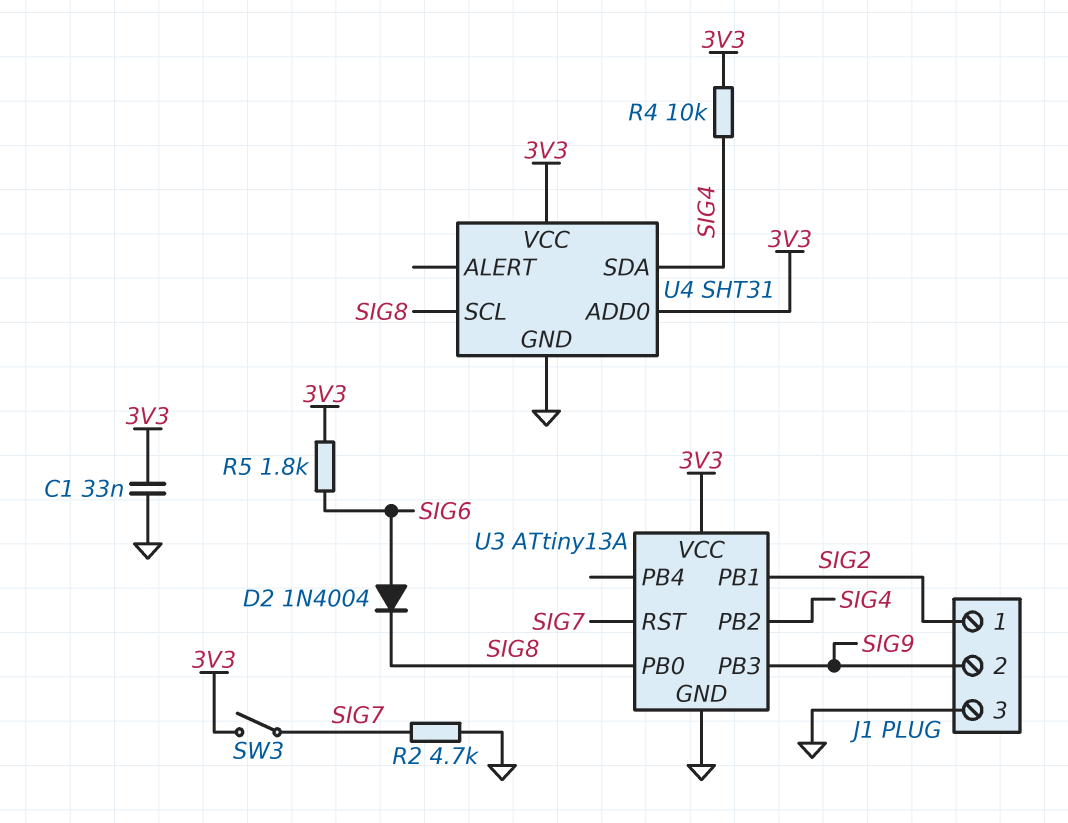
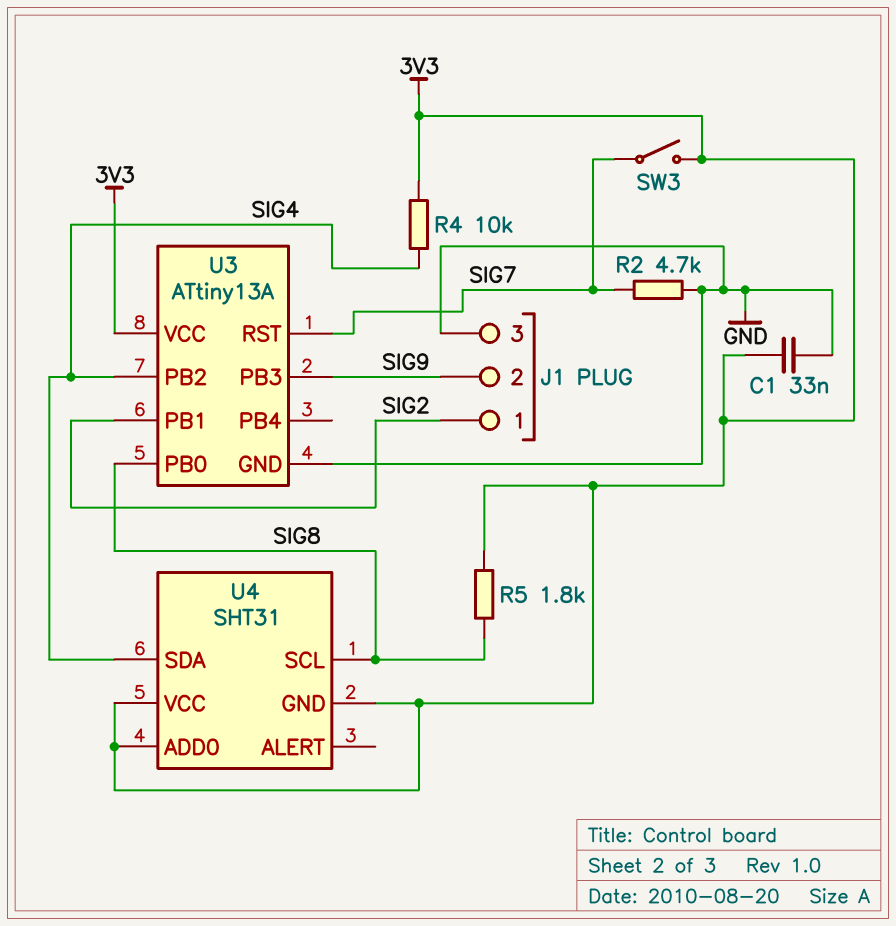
D2: diode 1N4004 (A SIG6, K SIG8) -> none
R5: 1.8k (3V3, SIG6) -> 1.8k (3V3, SIG8)
U4 pin GND: GND -> 3V3

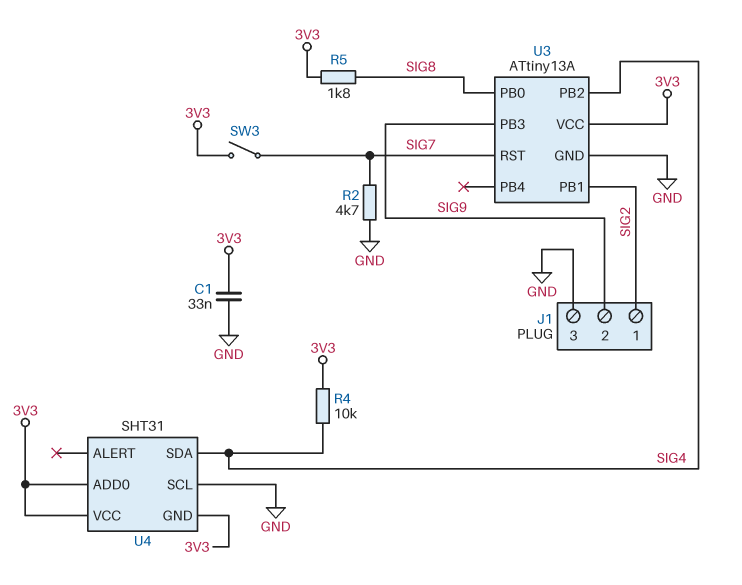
U4 pin SCL: SIG8 -> GND

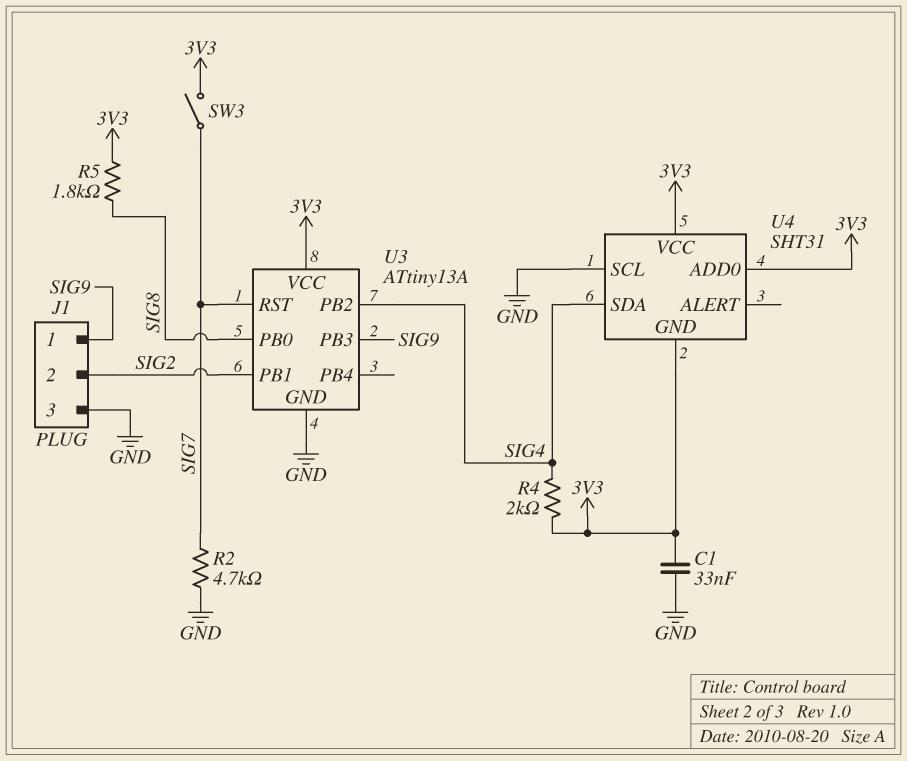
J1 pin 1: SIG2 -> SIG9
J1 pin 2: SIG9 -> SIG2
R4: 10k (3V3, SIG4) -> 2k (3V3, SIG4)

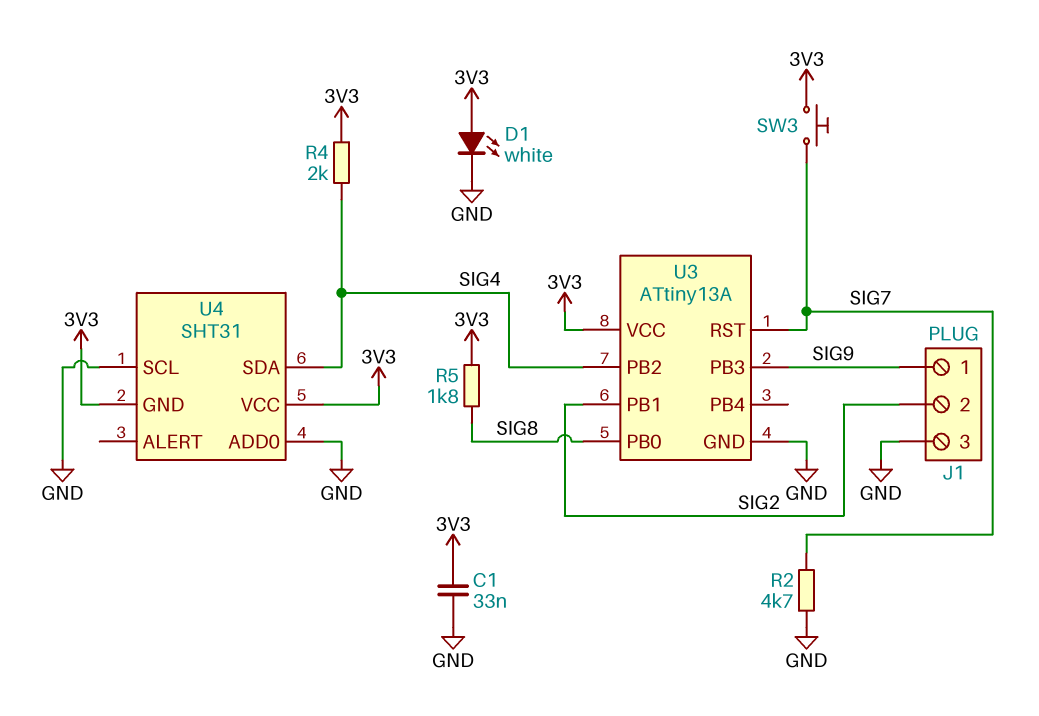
D1: none -> LED white (A 3V3, K GND)
SW3: switch (3V3, SIG7) -> button (3V3, SIG7)
U4 pin ADD0: 3V3 -> GND

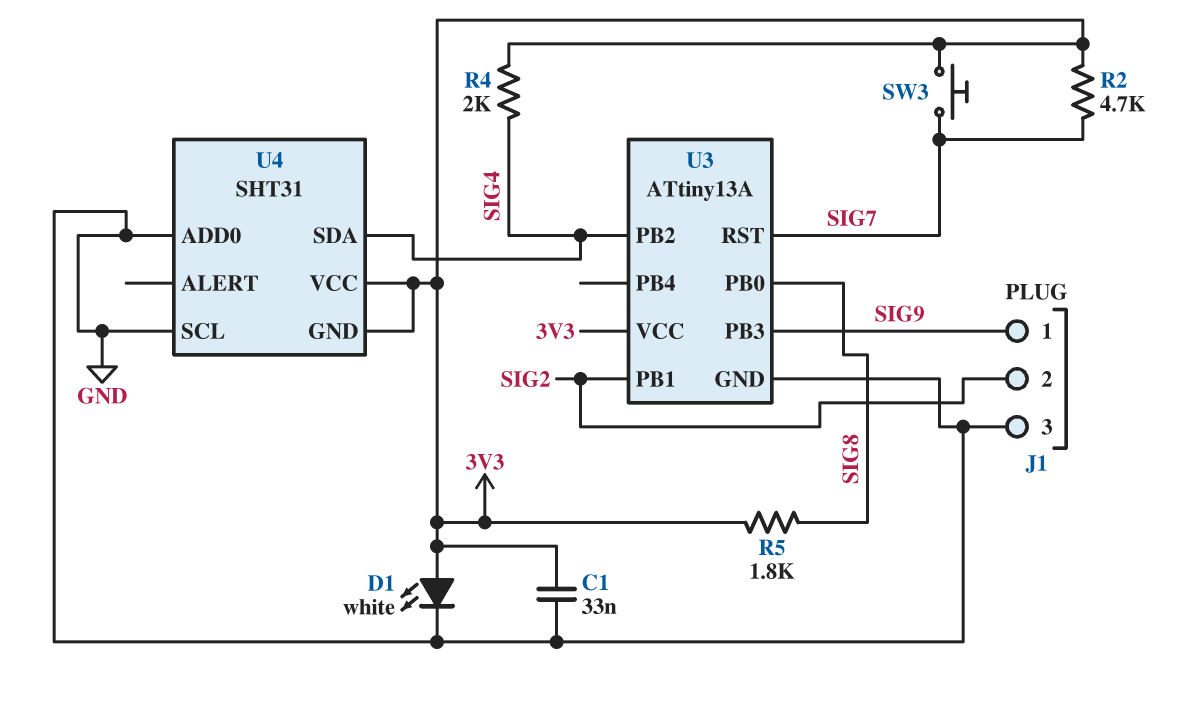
R2: 4.7k (GND, SIG7) -> 4.7k (3V3, SIG7)

